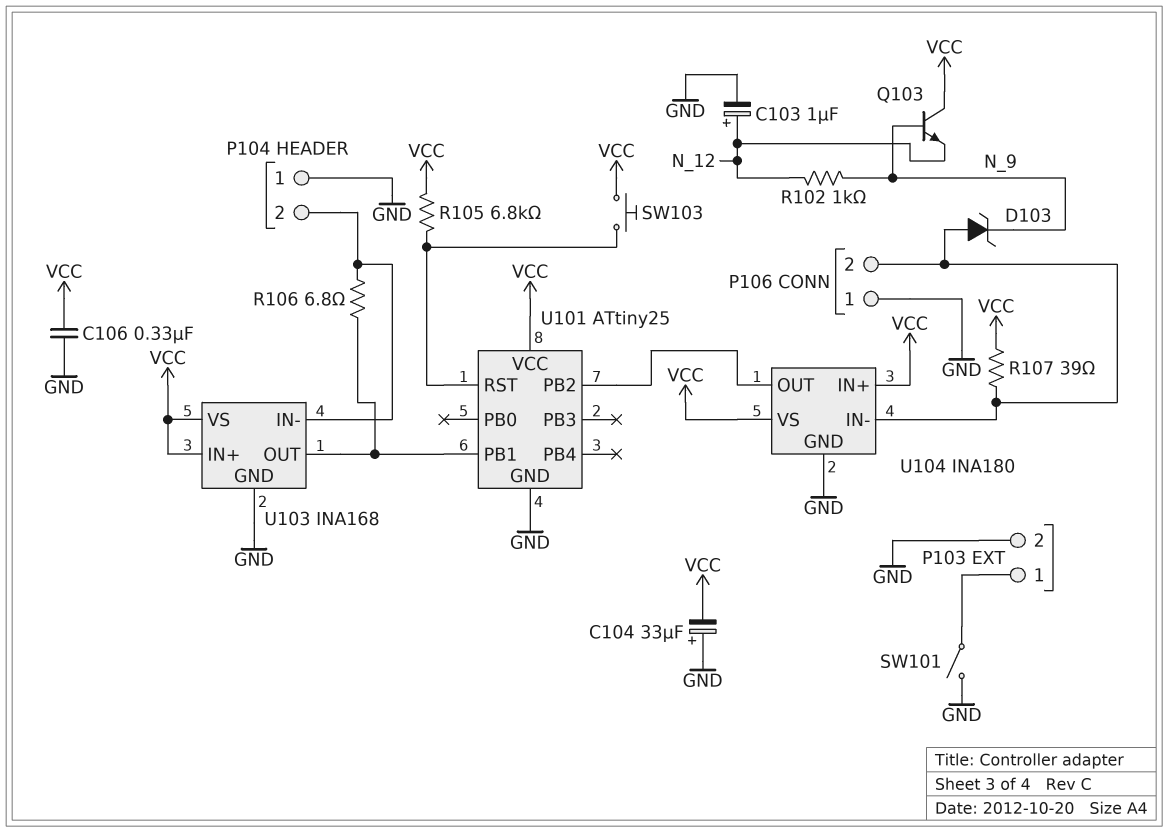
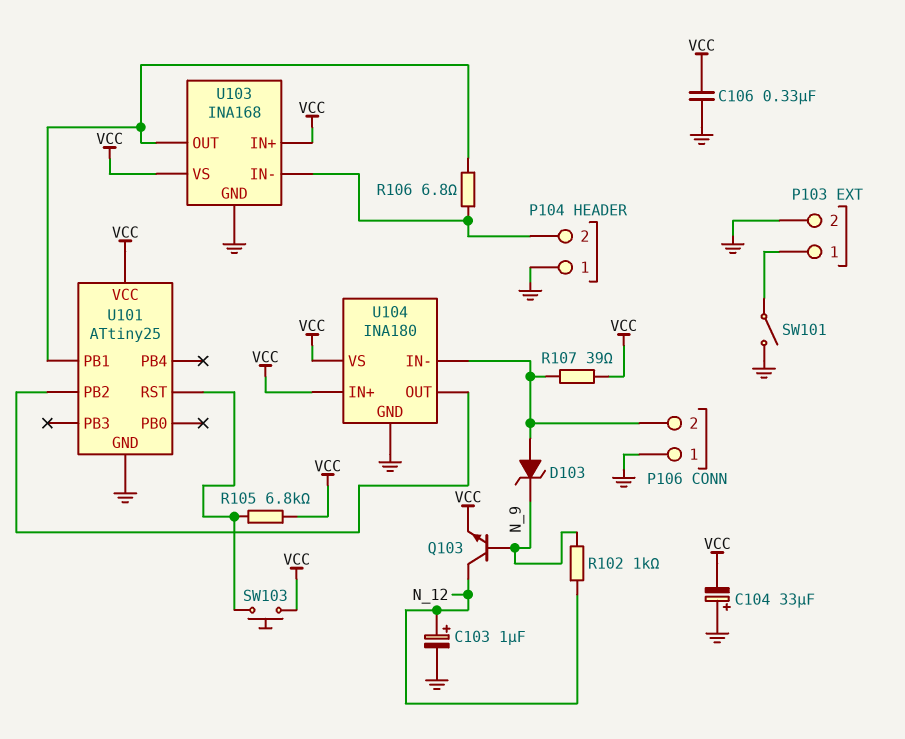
Q103: NPN (B N_9, C VCC, E N_12) -> NPN (B N_9, C N_12, E VCC)

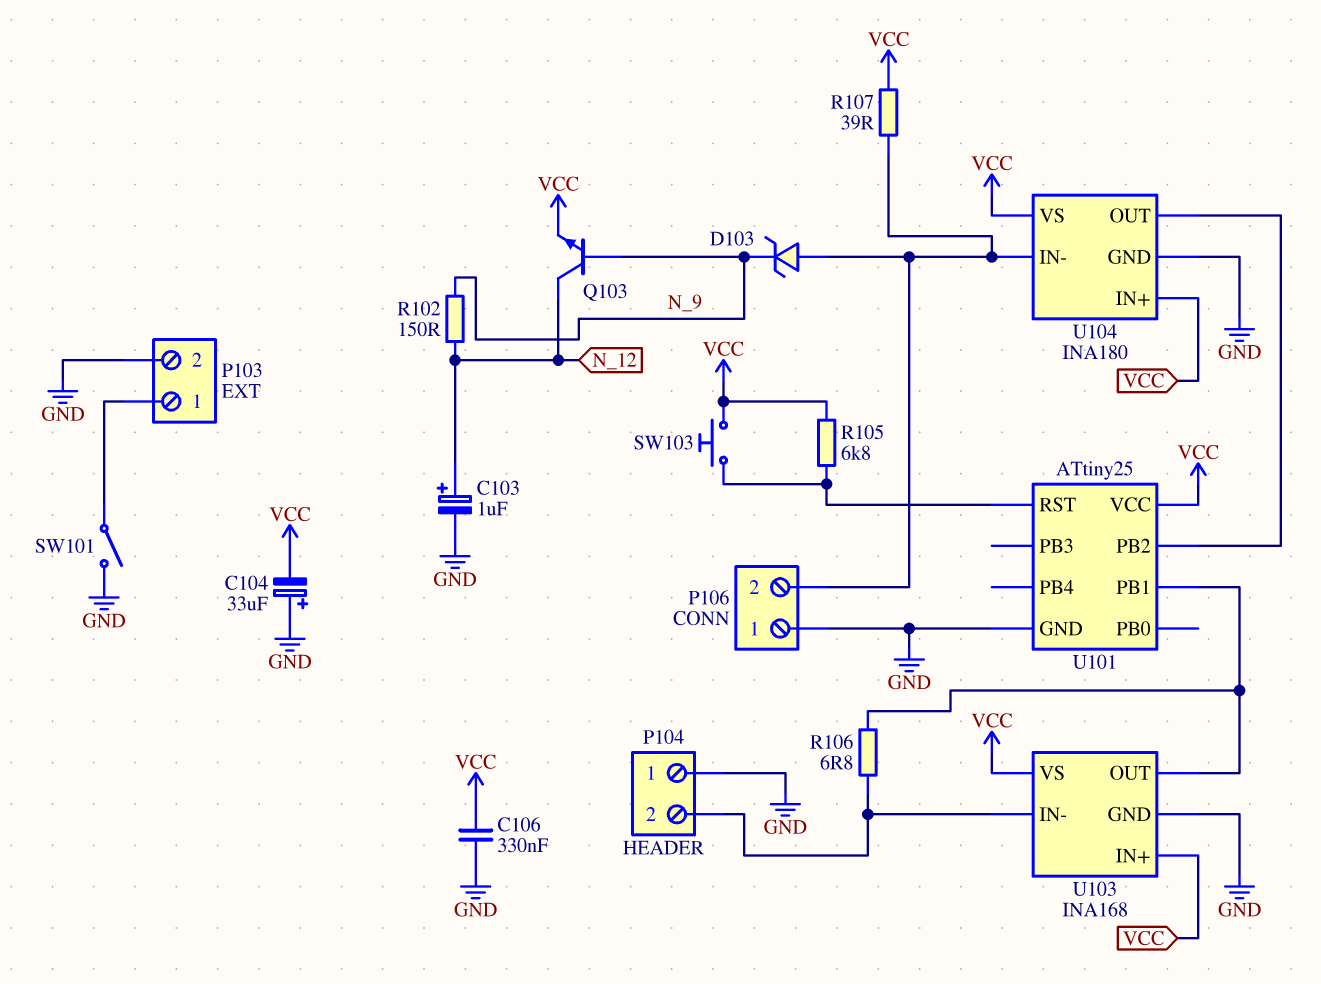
R102: 1k (N_9, N_12) -> 150 (N_9, N_12)

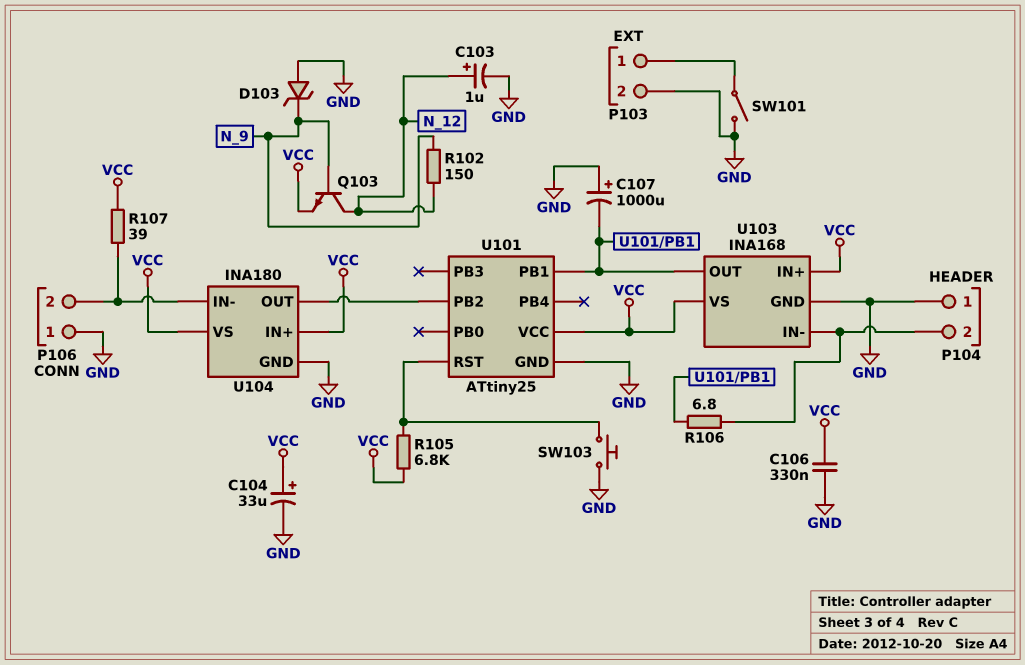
C104: 33uF (plus GND, minus VCC) -> 33uF (plus VCC, minus GND)
C107: none -> 1000uF (plus GND, minus U101/PB1)
D103: zener (A P106/2, K N_9) -> zener (A GND, K N_9)
SW103: button (U101/RST, VCC) -> button (GND, U101/RST)

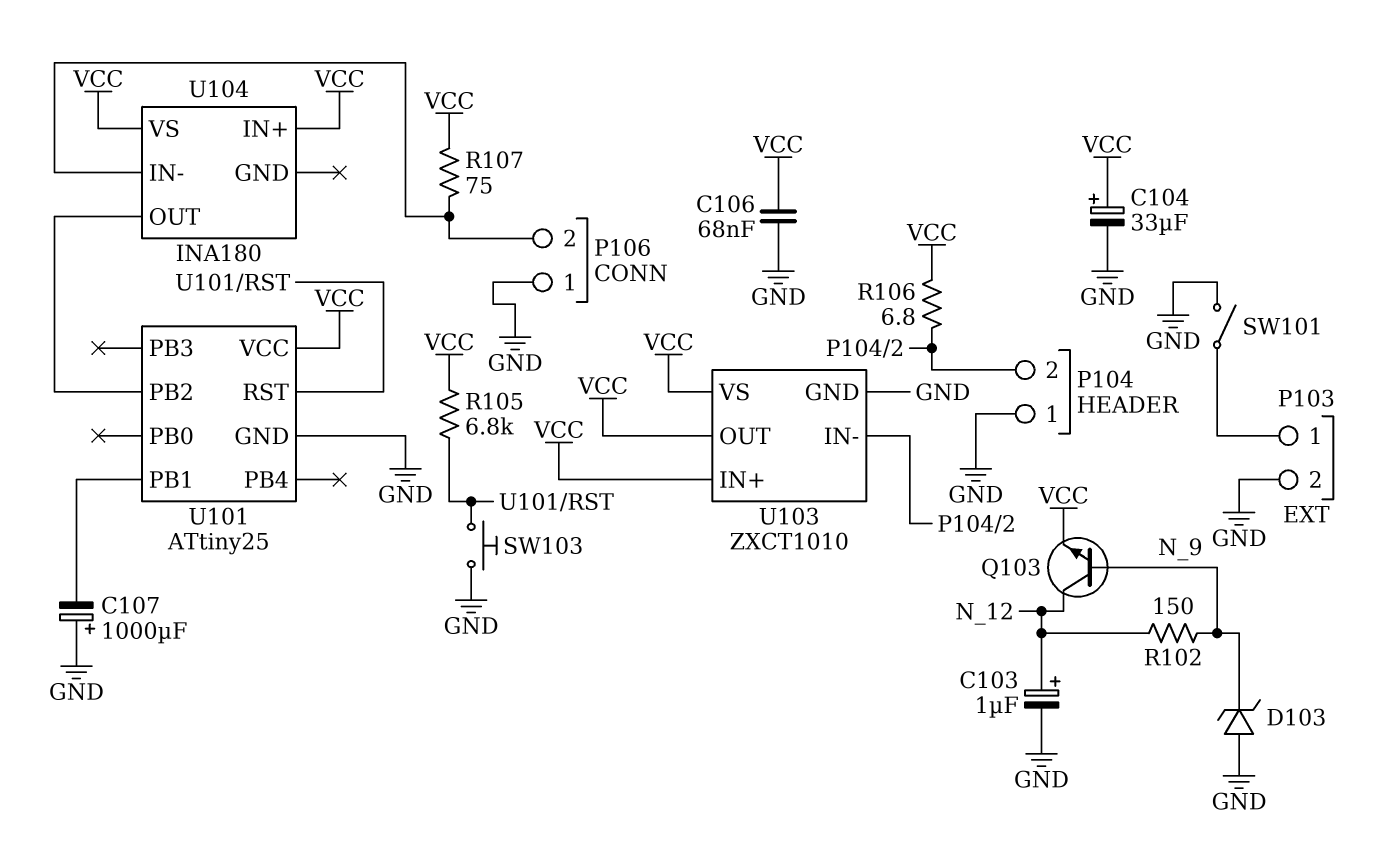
C106: 330nF (GND, VCC) -> 68nF (GND, VCC)
R106: 6.8 (P104/2, U101/PB1) -> 6.8 (P104/2, VCC)
R107: 39 (P106/2, VCC) -> 75 (P106/2, VCC)
U103: INA168 -> ZXCT1010
U103 pin OUT: U101/PB1 -> VCC
U104 pin GND: GND -> none

